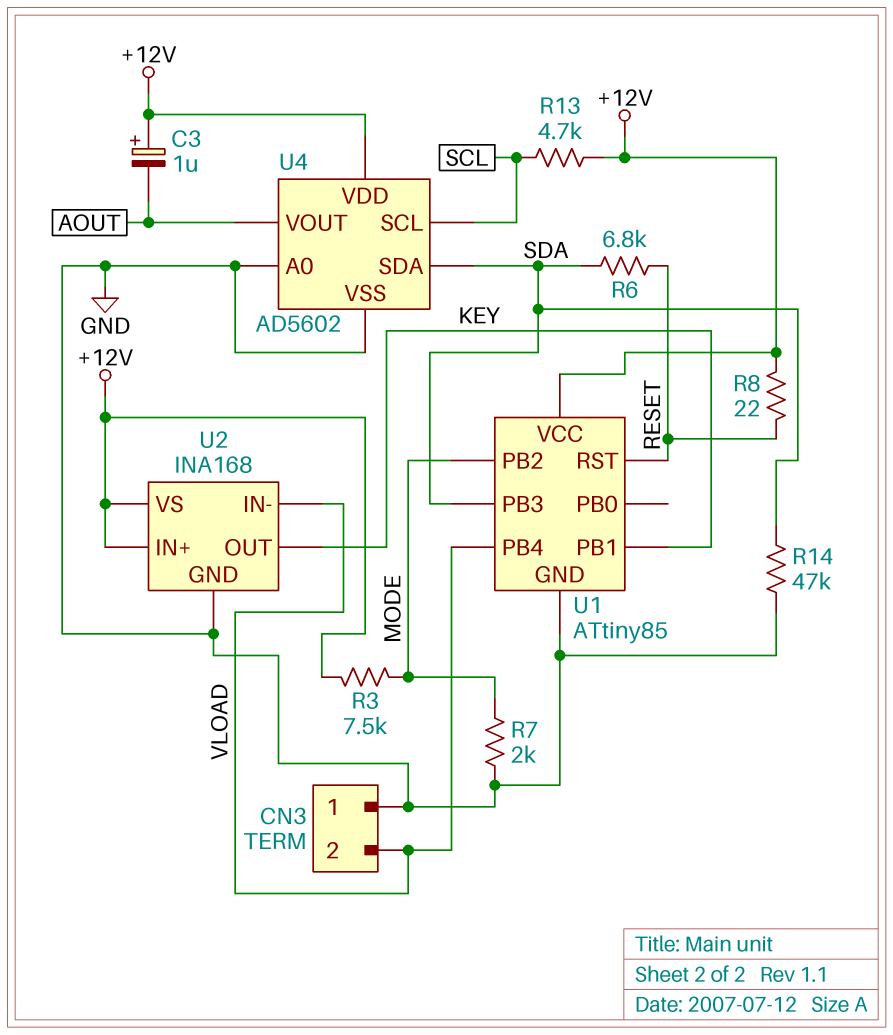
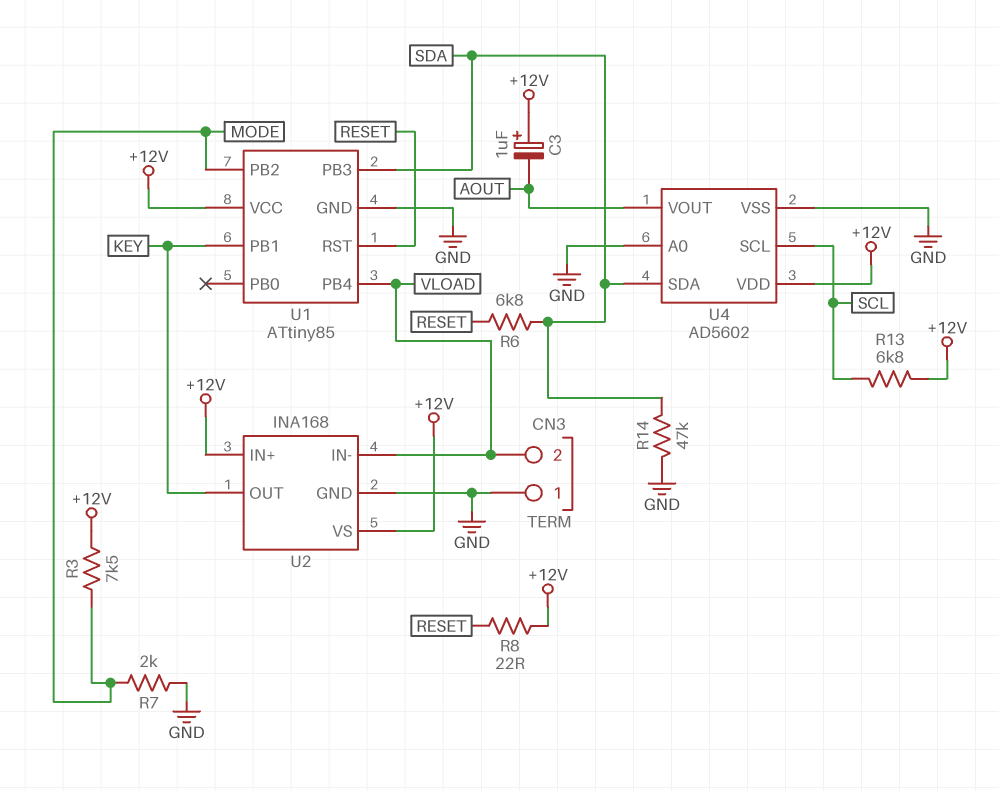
R13: 4.7k (+12V, SCL) -> 6.8k (+12V, SCL)

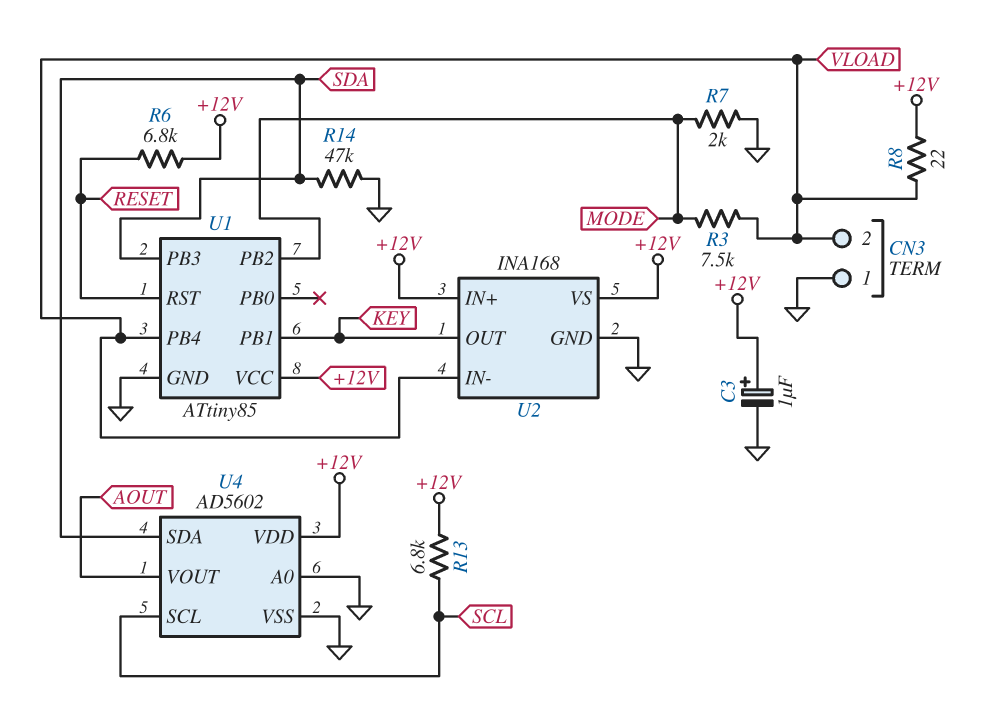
C3: 1uF (plus +12V, minus AOUT) -> 1uF (plus +12V, minus GND)
R3: 7.5k (+12V, MODE) -> 7.5k (MODE, VLOAD)
R6: 6.8k (RESET, SDA) -> 6.8k (+12V, RESET)
R8: 22 (+12V, RESET) -> 22 (+12V, VLOAD)

